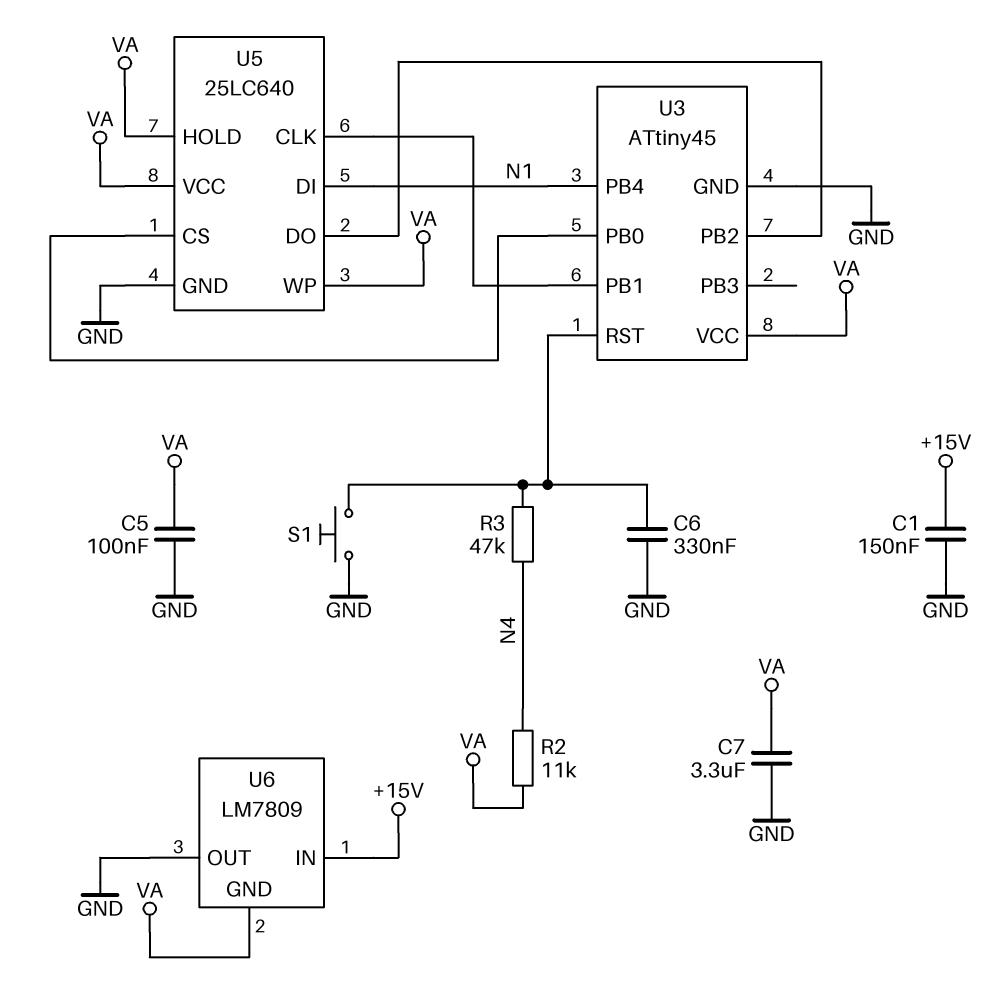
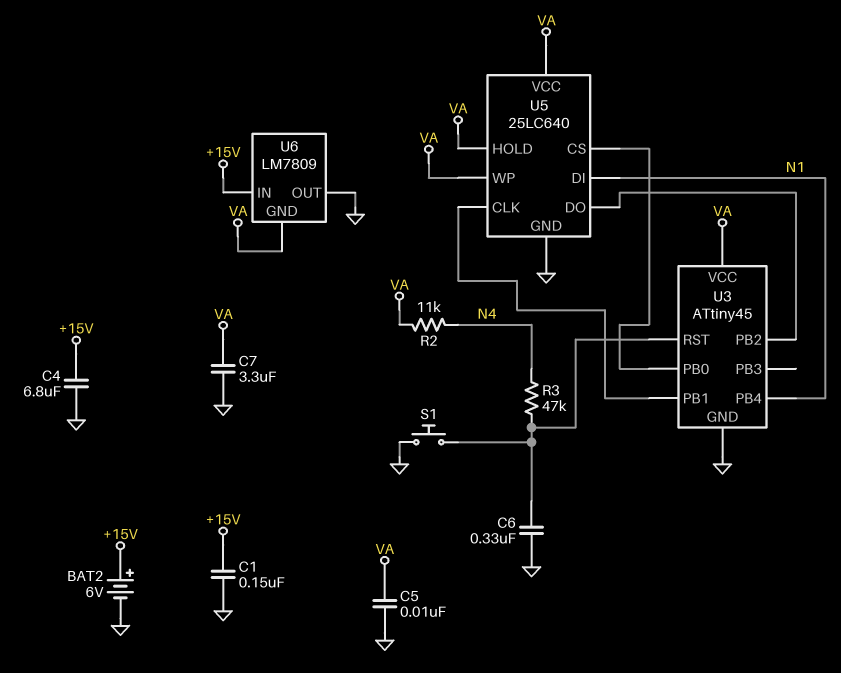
BAT2: none -> 6V (plus +15V, minus GND)
C4: none -> 6.8uF (+15V, GND)
C5: 100nF (GND, VA) -> 10nF (GND, VA)

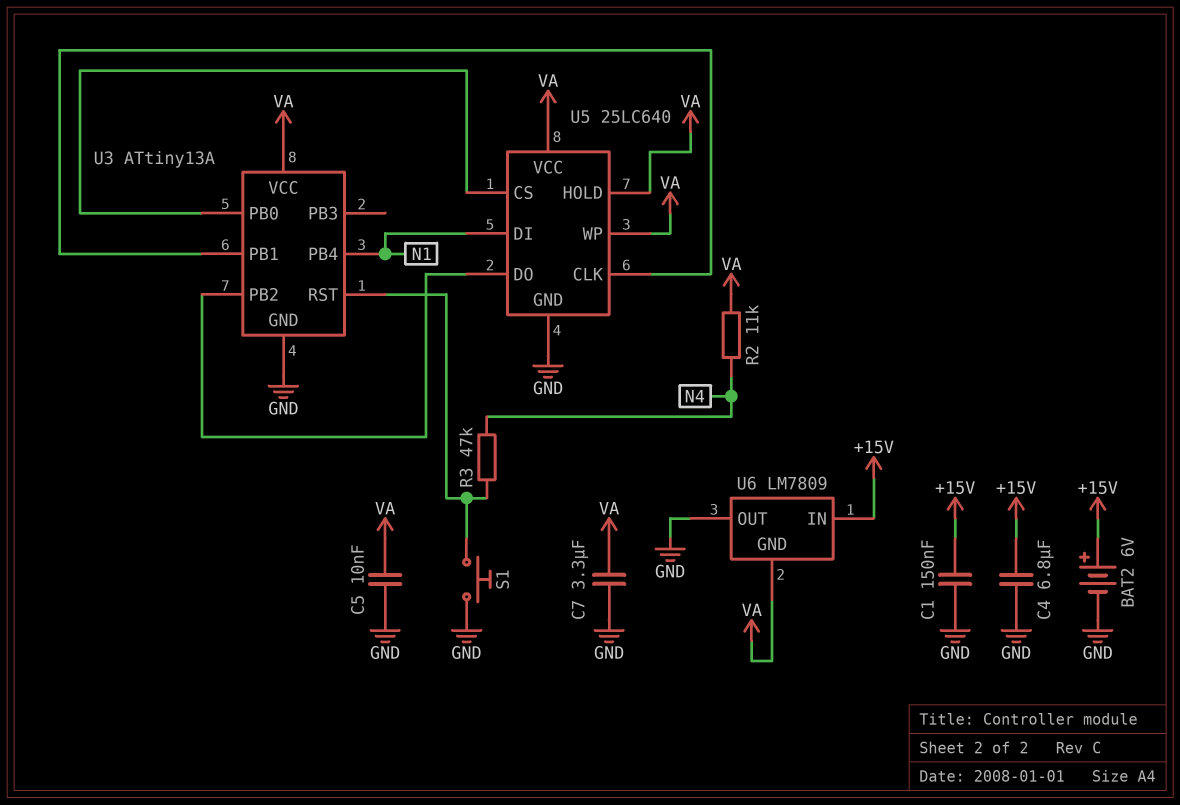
C6: 330nF (GND, U3/RST) -> none
U3: ATtiny45 -> ATtiny13A

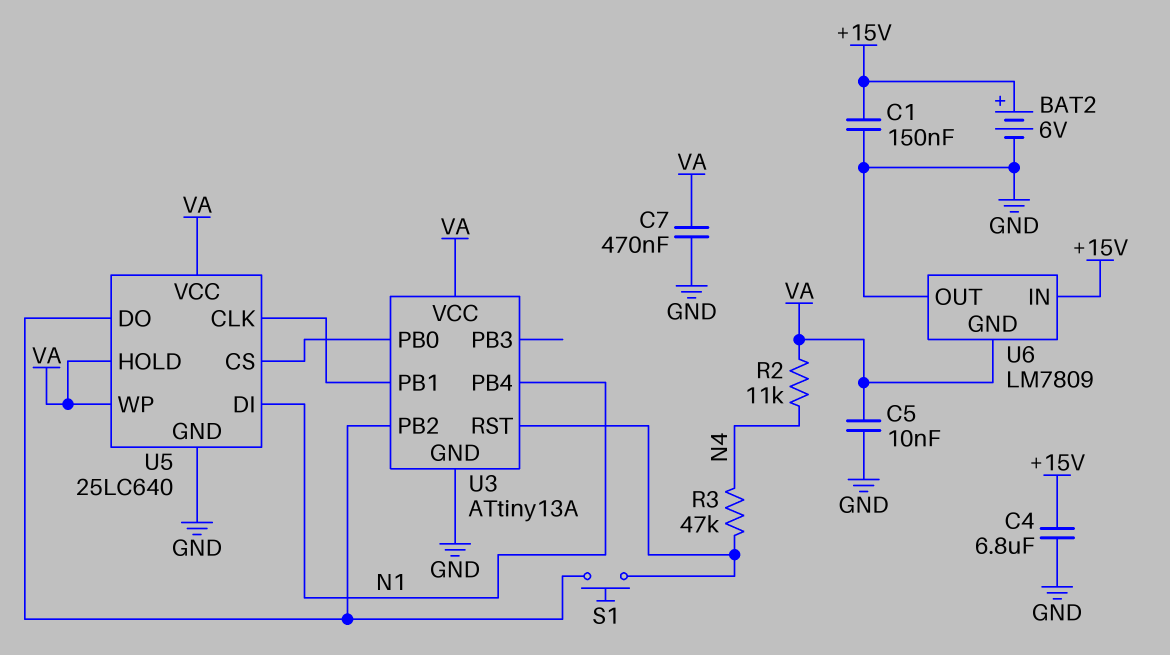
C7: 3.3uF (GND, VA) -> 470nF (GND, VA)
S1: button (GND, U3/RST) -> button (U3/PB2, U3/RST)

